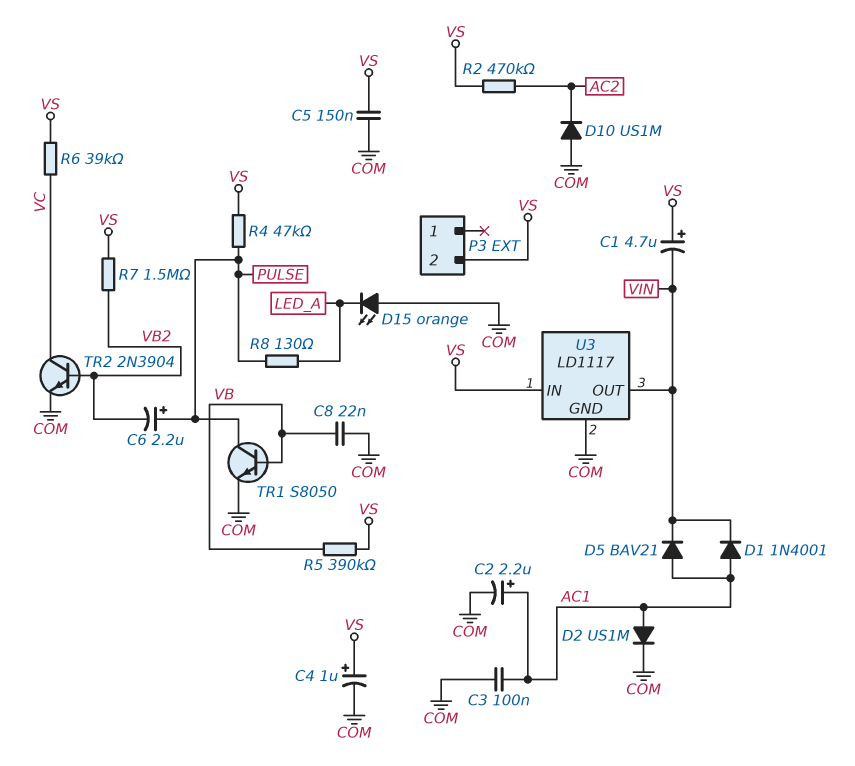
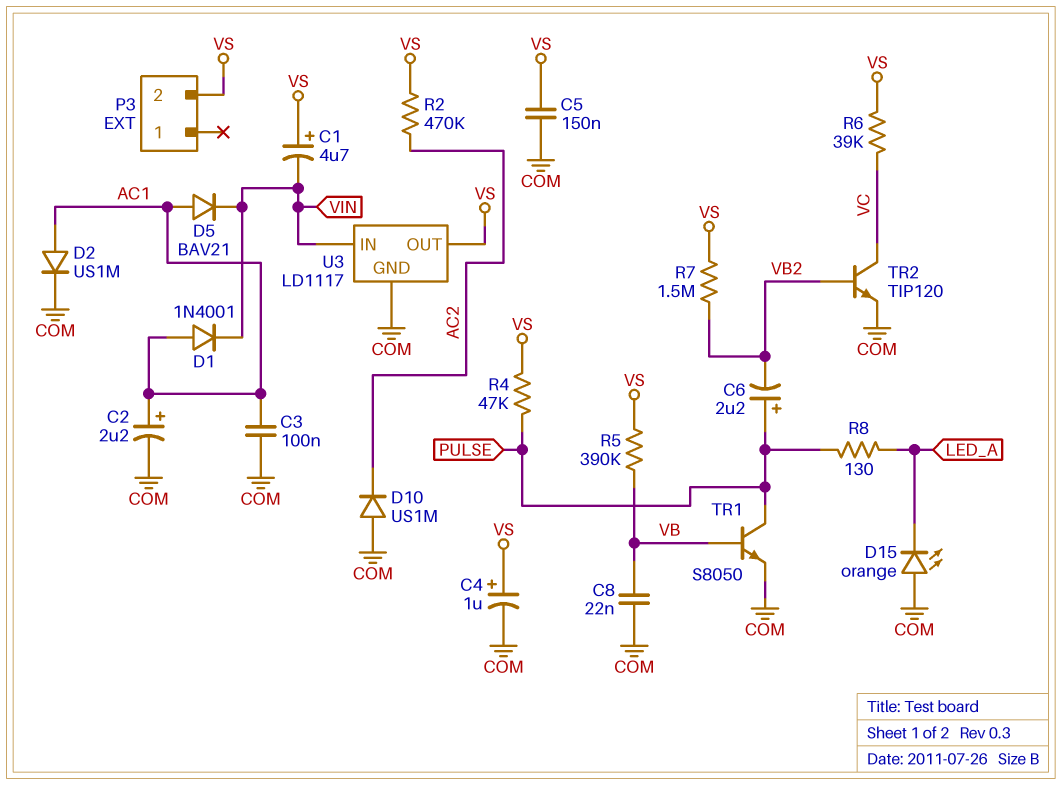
TR2: NPN 2N3904 (B VB2, C VC, E COM) -> NPN TIP120 (B VB2, C VC, E COM)
U3 pin IN: VS -> VIN
U3 pin OUT: VIN -> VS

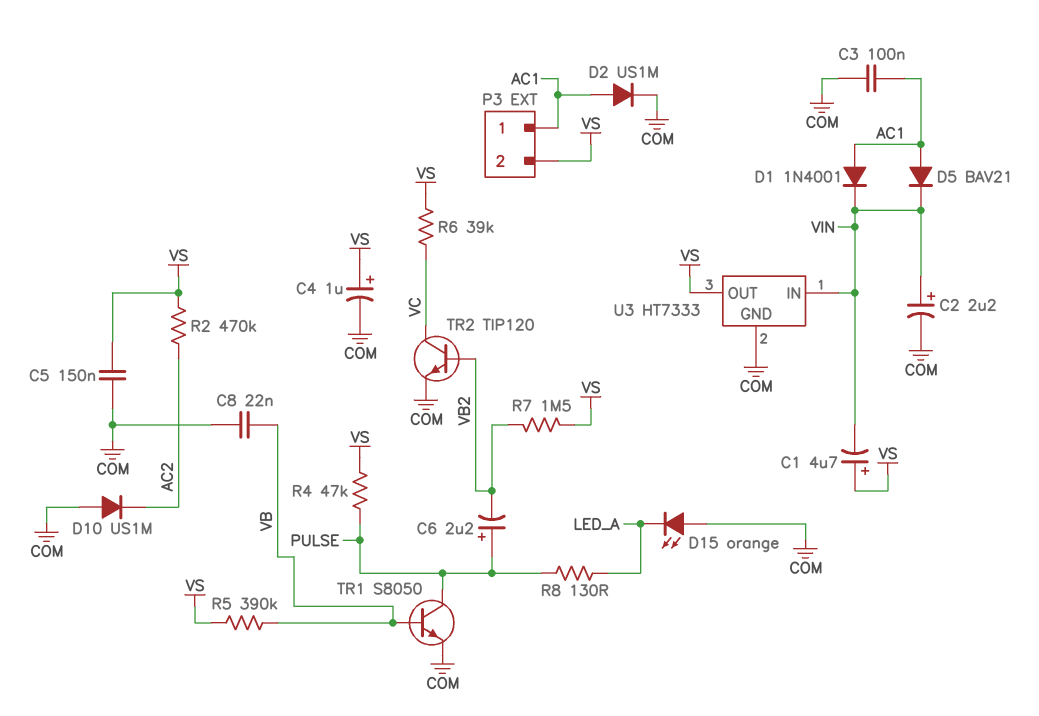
C2: 2.2uF (plus AC1, minus COM) -> 2.2uF (plus VIN, minus COM)
P3 pin 1: none -> AC1
U3: LD1117 -> HT7333

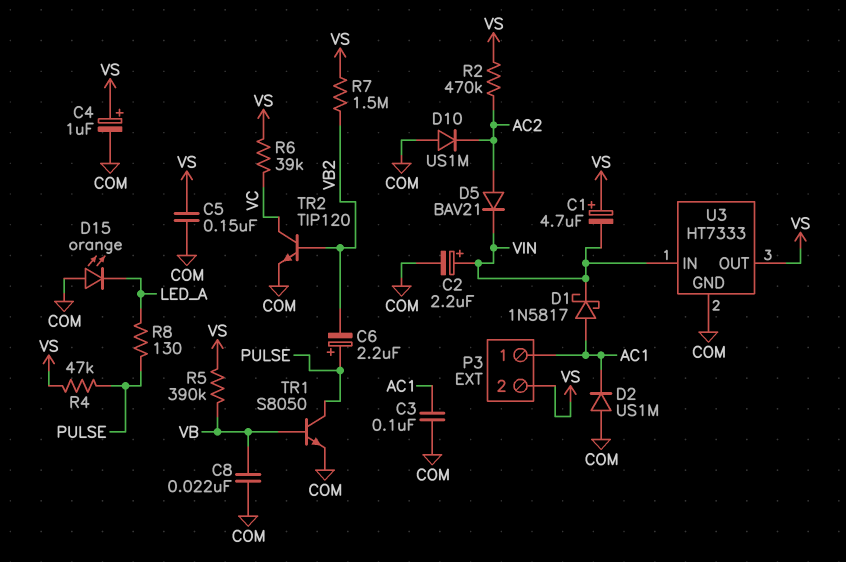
D1: diode 1N4001 (A AC1, K VIN) -> schottky 1N5817 (A AC1, K VIN)
D2: diode US1M (A AC1, K COM) -> diode US1M (A COM, K AC1)
D5: diode BAV21 (A AC1, K VIN) -> diode BAV21 (A AC2, K VIN)

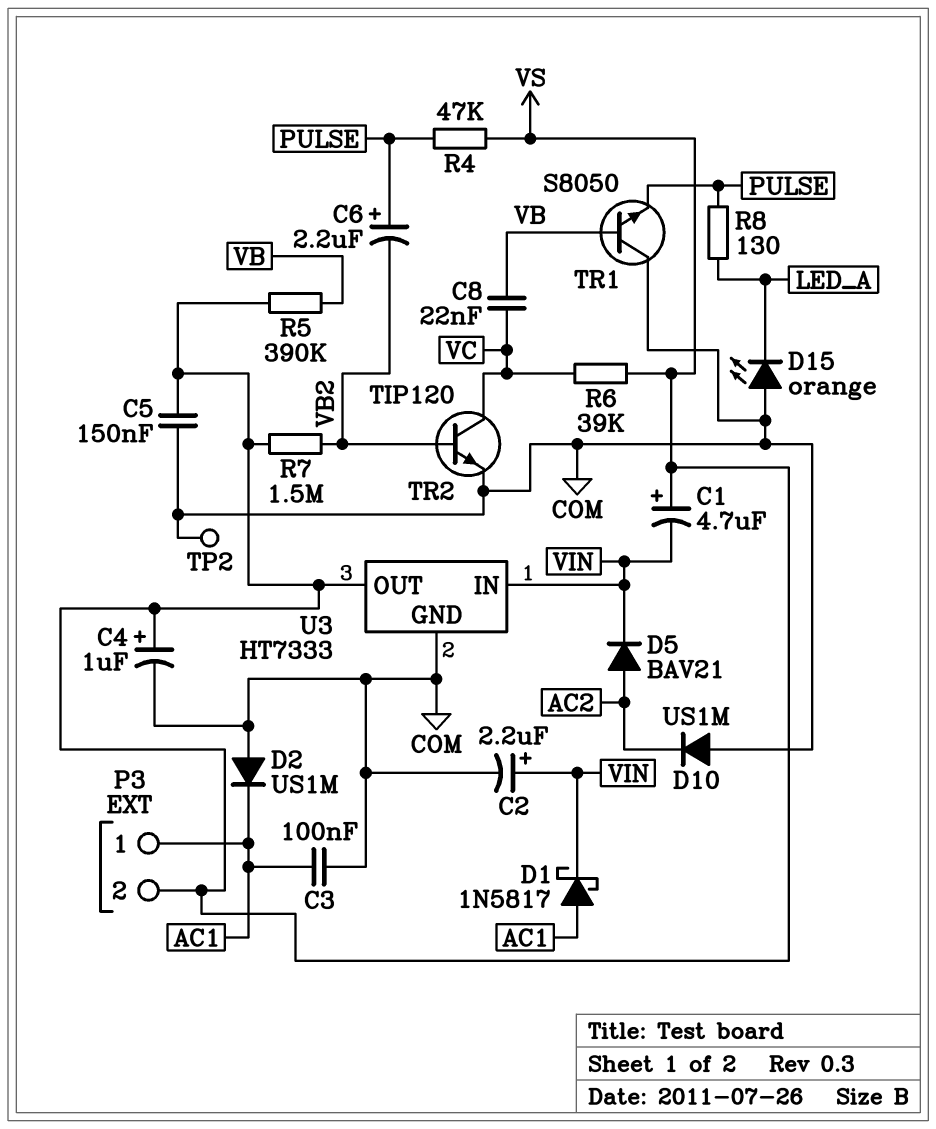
C8: 22nF (COM, VB) -> 22nF (VB, VC)
R2: 470k (AC2, VS) -> none
TP2: none -> test point (COM)
TR1: NPN S8050 (B VB, C PULSE, E COM) -> NPN S8050 (B VB, C COM, E PULSE)

